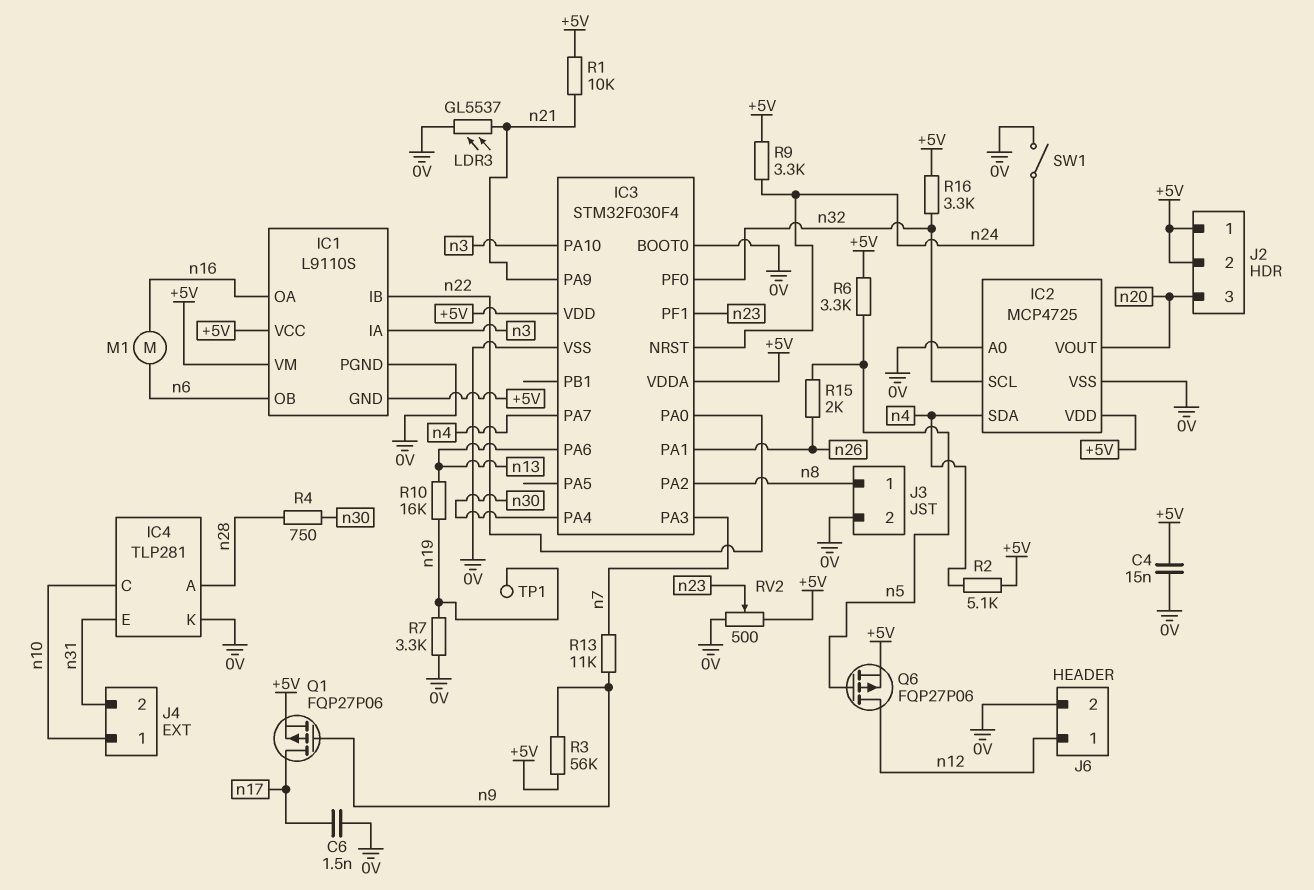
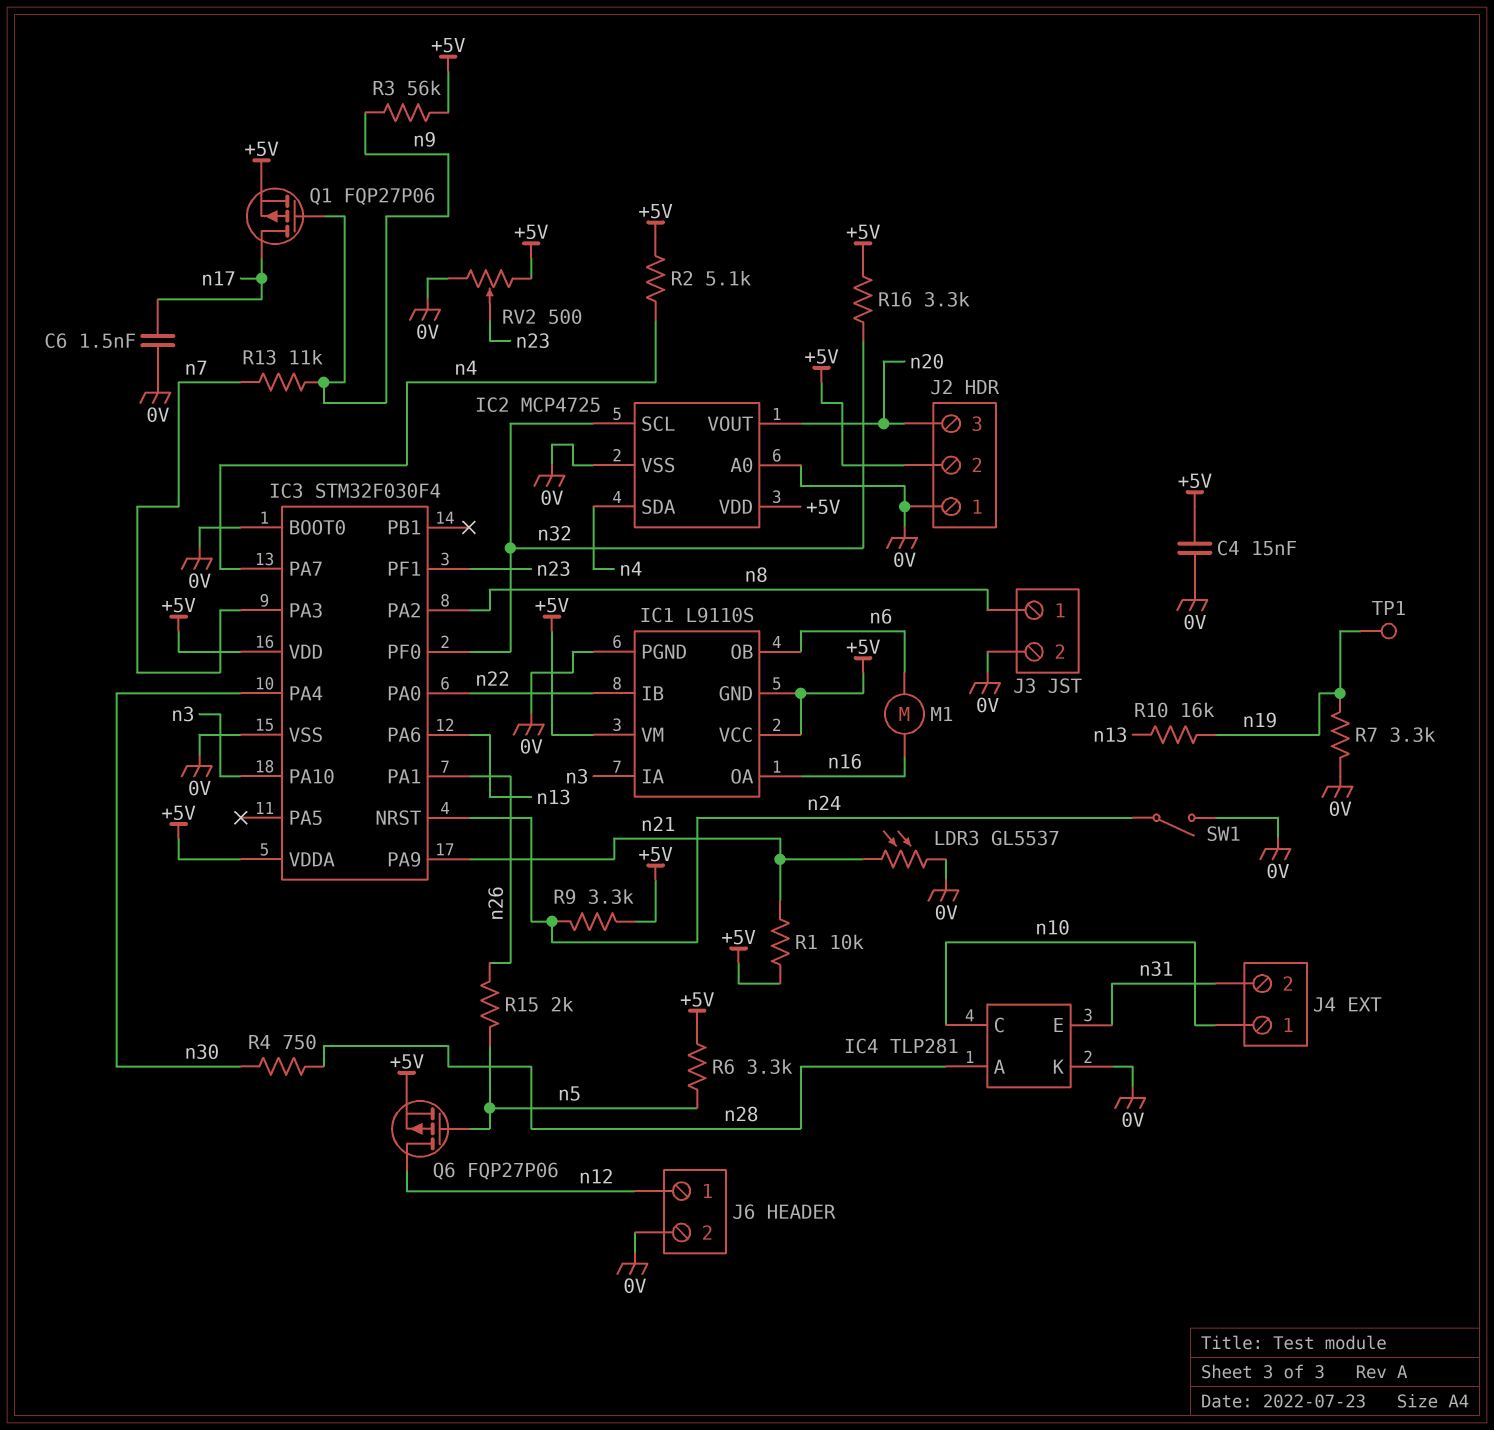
J2 pin 1: +5V -> 0V

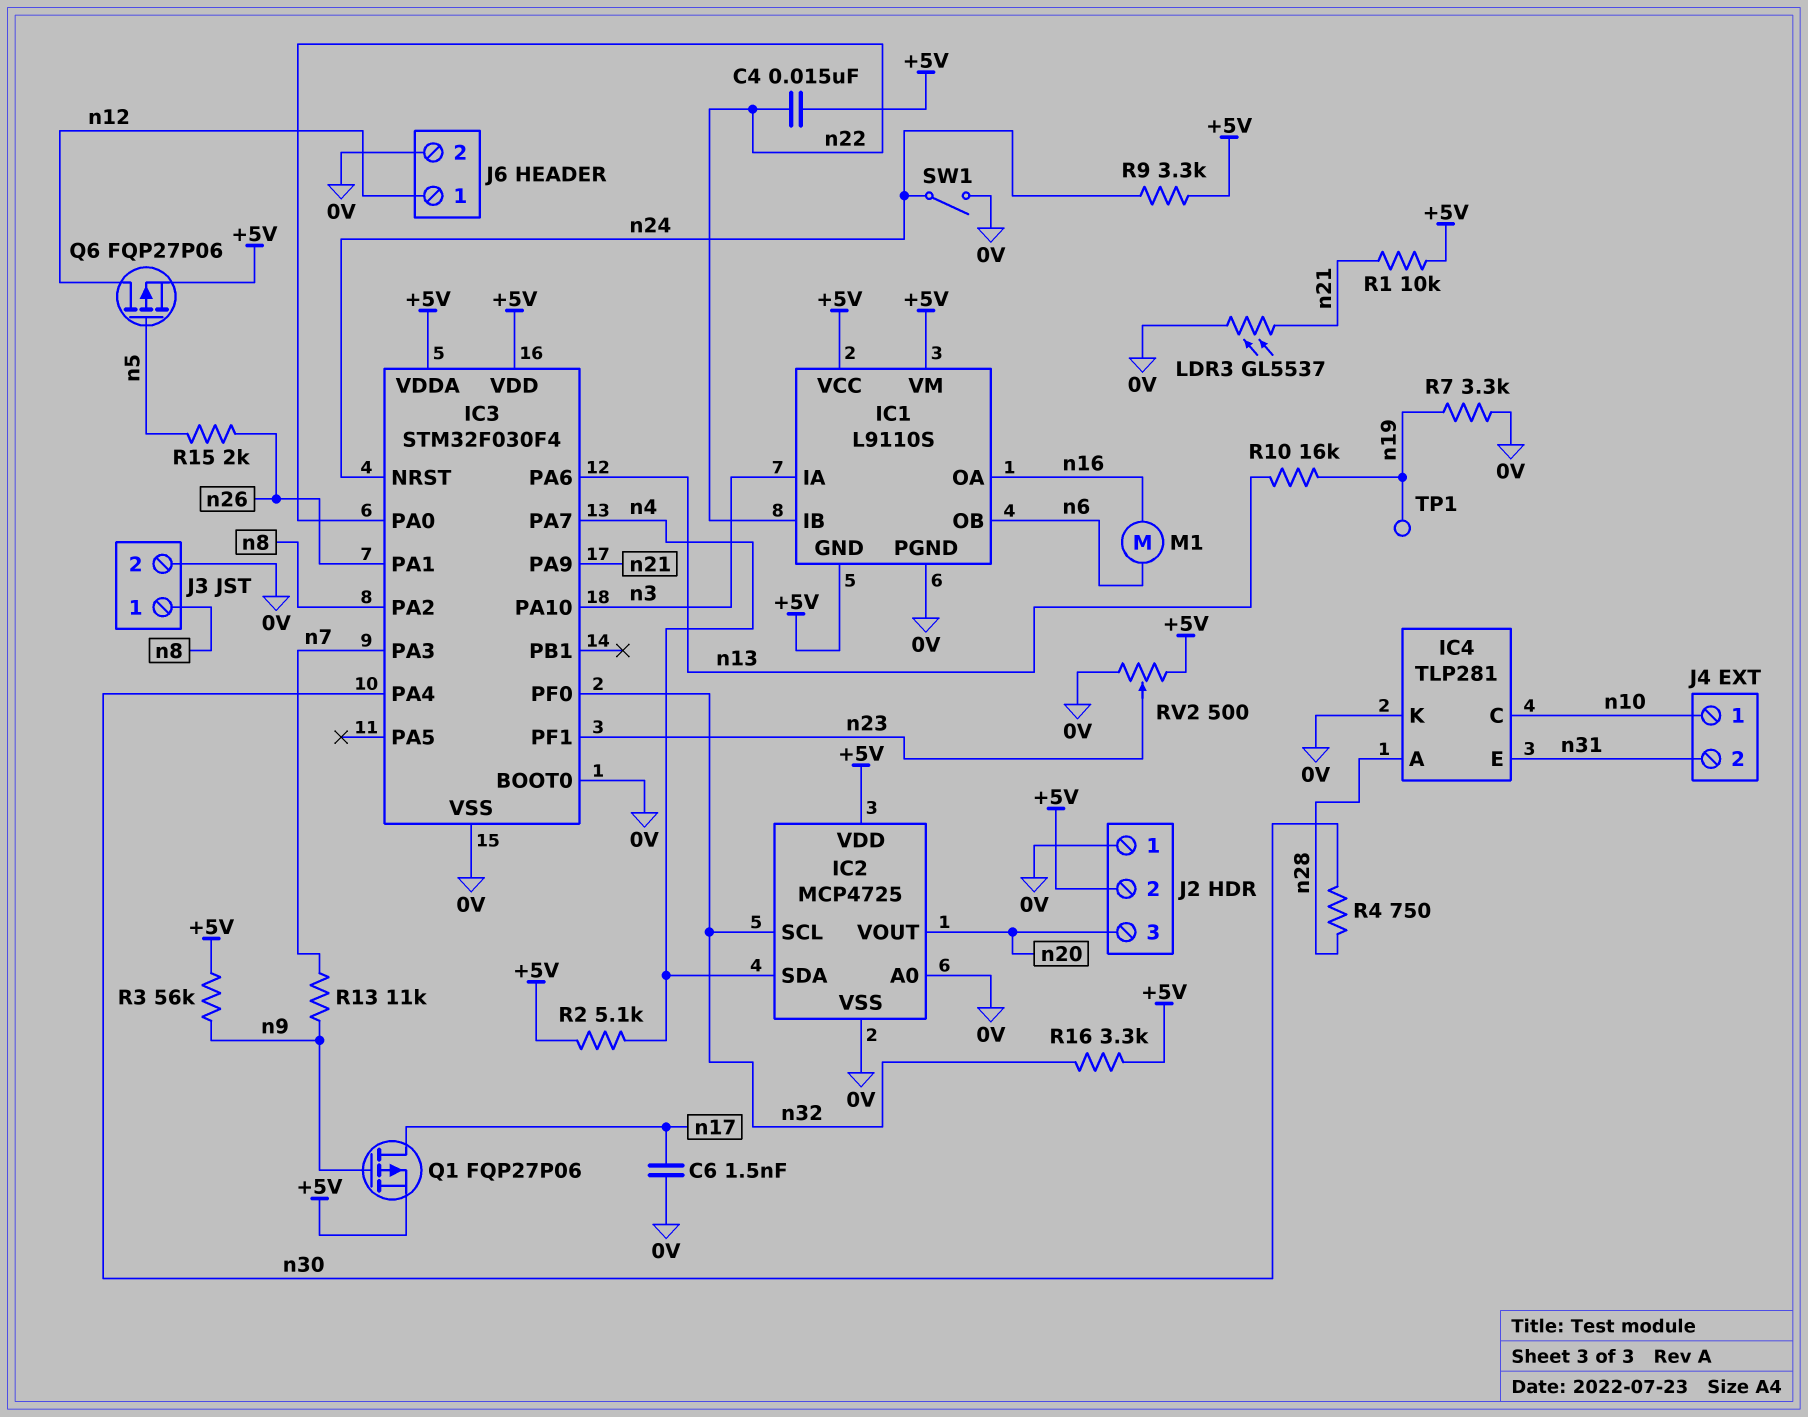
C4: 15nF (+5V, 0V) -> 15nF (+5V, n22)
R6: 3.3k (+5V, n5) -> none

